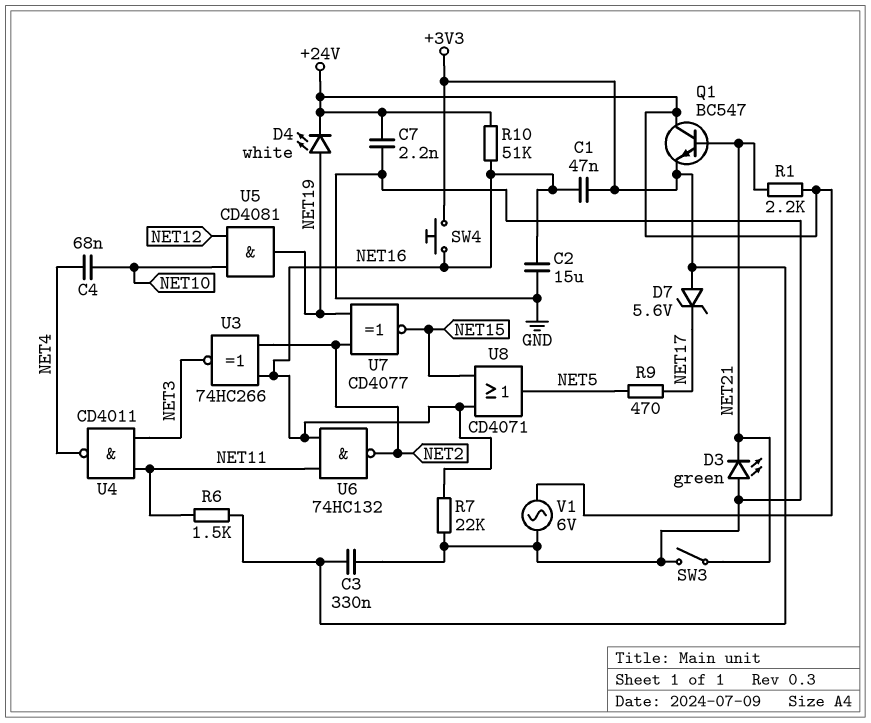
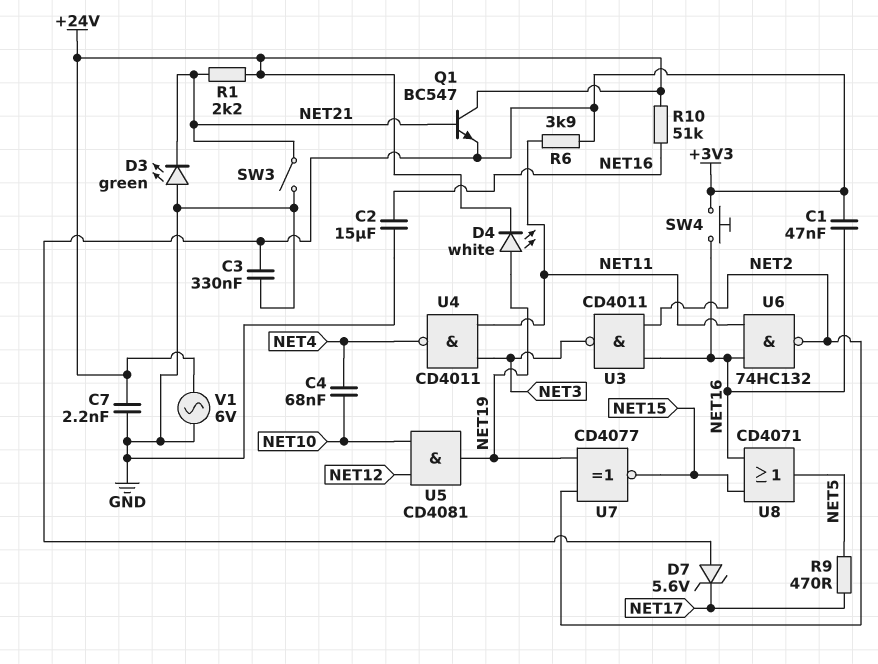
R6: 1.5k (+3V3, NET11) -> 3.9k (+3V3, NET11)
R7: 22k (GND, NET16) -> none
U3: XNOR 74HC266 (in NET2, in NET16, out NET3) -> NAND CD4011 (in NET2, in NET16, out NET3)

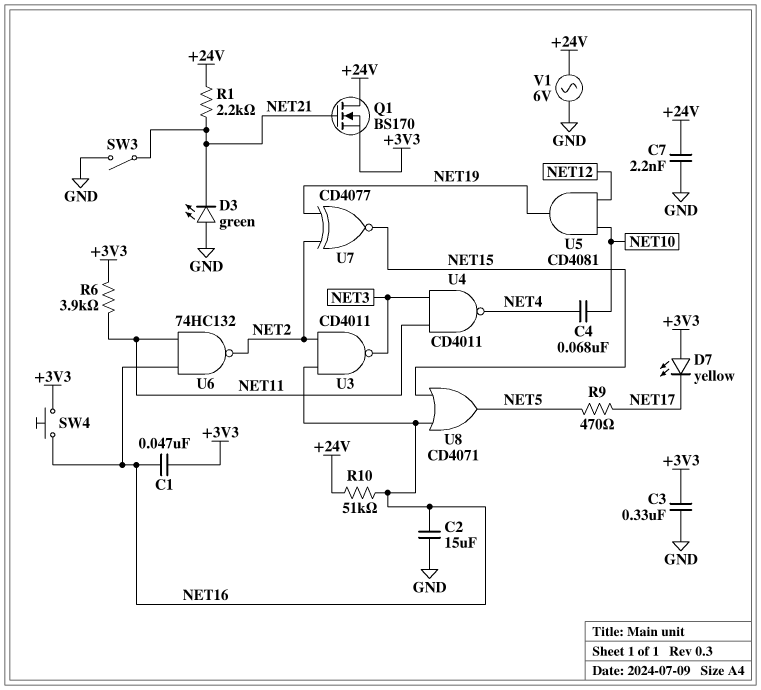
D4: LED white (A NET19, K +24V) -> none
D7: zener 5.6V (A +3V3, K NET17) -> LED yellow (A +3V3, K NET17)
Q1: NPN BC547 (B NET21, C +24V, E +3V3) -> NMOS BS170 (G NET21, D +24V, S +3V3)

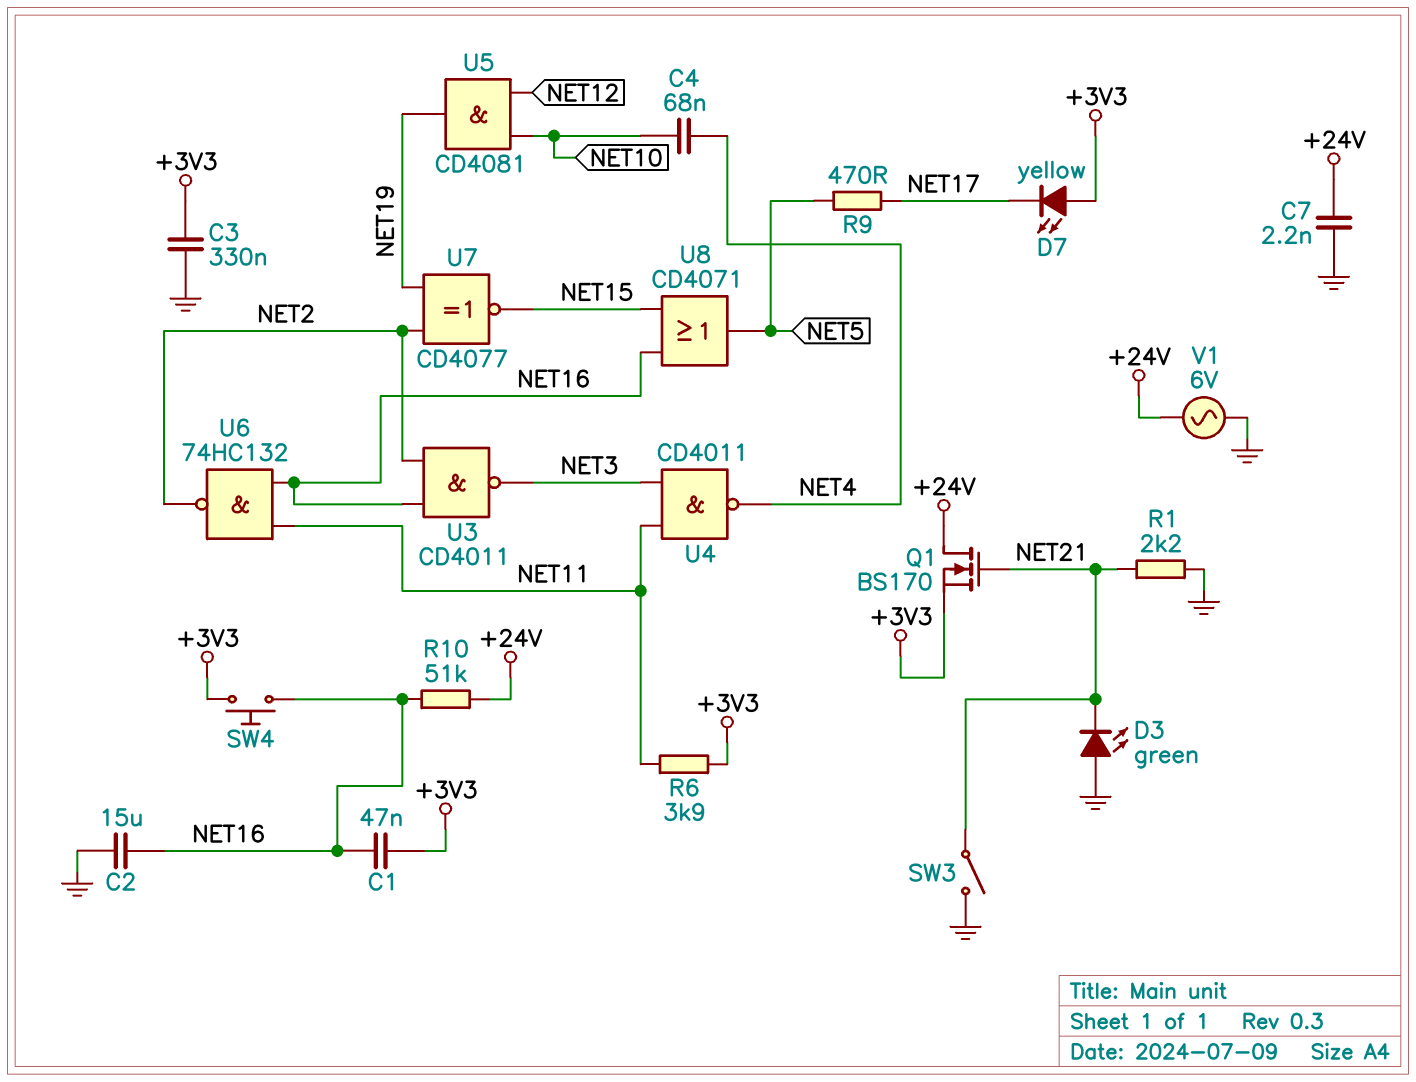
R1: 2.2k (+24V, NET21) -> 2.2k (GND, NET21)

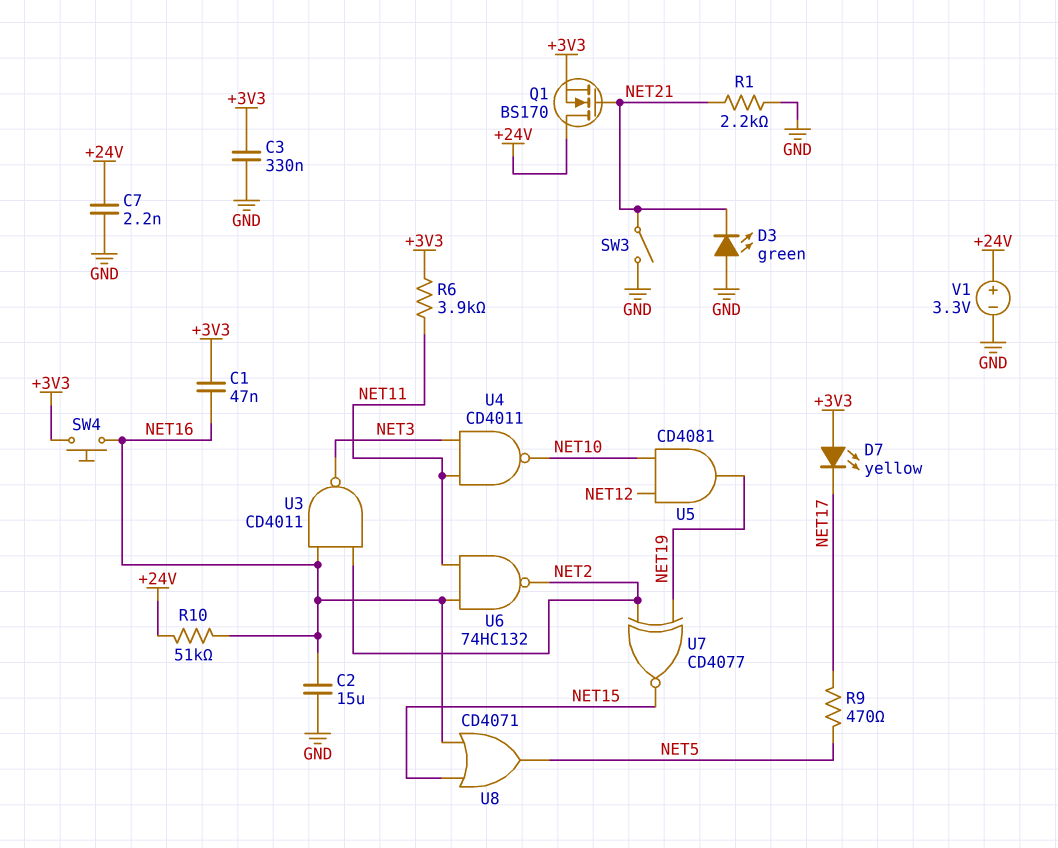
C4: 68nF (NET4, NET10) -> none
U4: NAND CD4011 (in NET3, in NET11, out NET4) -> NAND CD4011 (in NET3, in NET11, out NET10)
V1: AC 6V (+24V, GND) -> 3.3V (plus +24V, minus GND)

